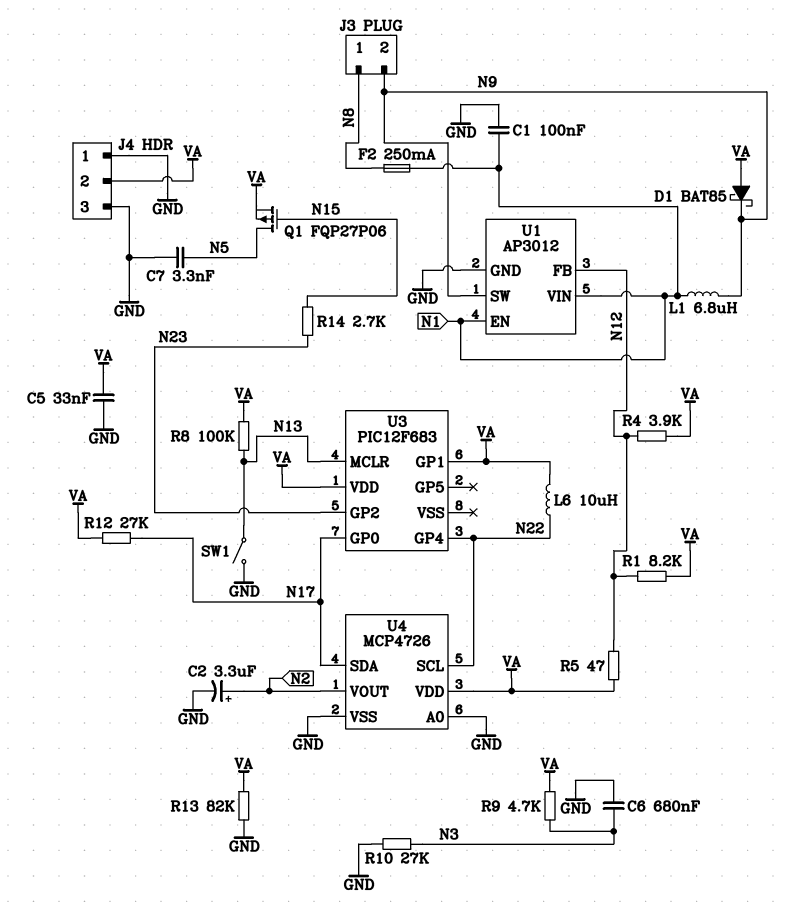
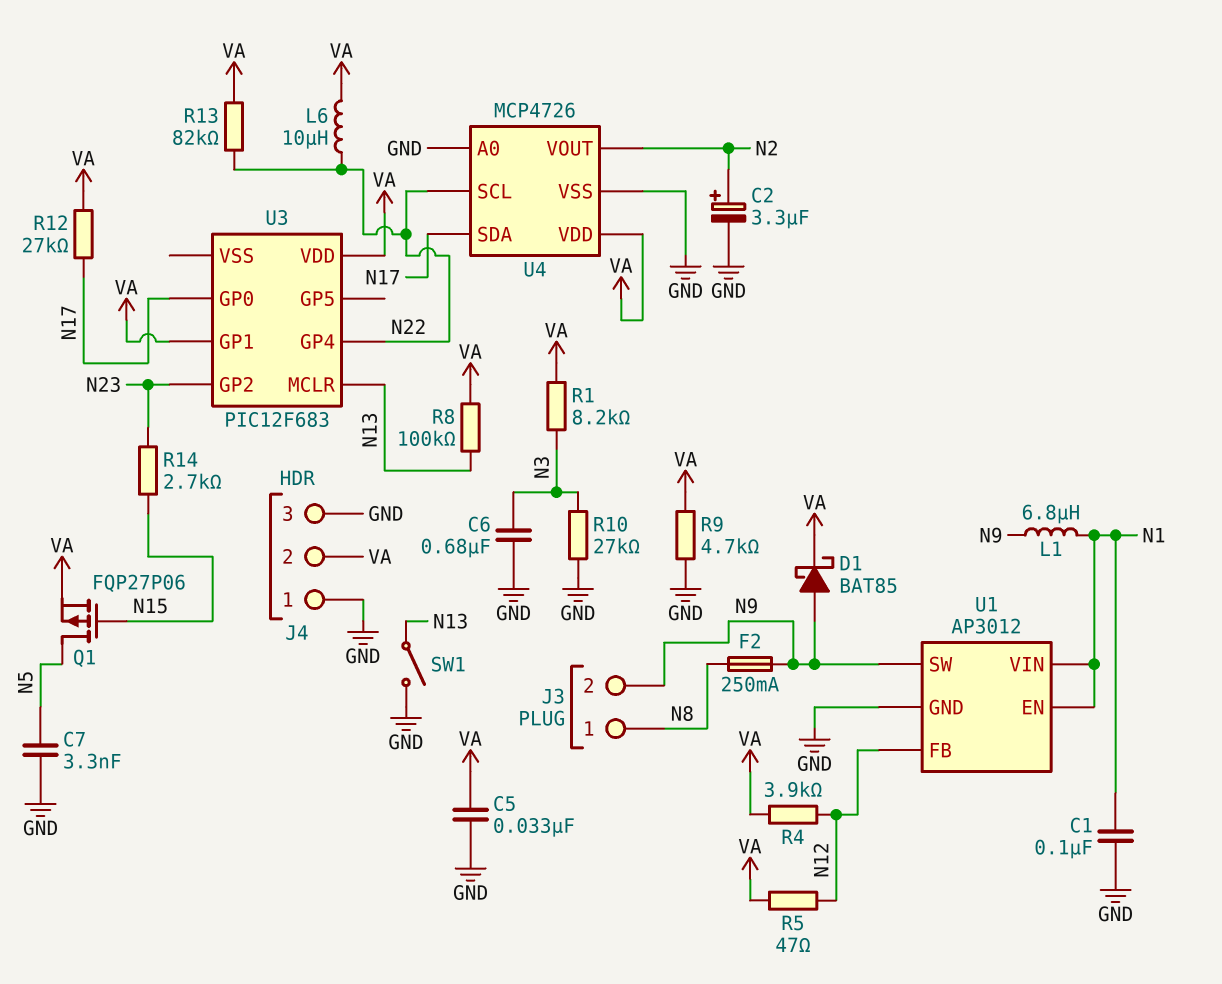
D1: schottky BAT85 (A VA, K N9) -> schottky BAT85 (A N9, K VA)
F2: 250mA (N1, N8) -> 250mA (N8, N9)
R1: 8.2k (N12, VA) -> 8.2k (N3, VA)
R9: 4.7k (N3, VA) -> 4.7k (GND, VA)
R13: 82k (GND, VA) -> 82k (N22, VA)

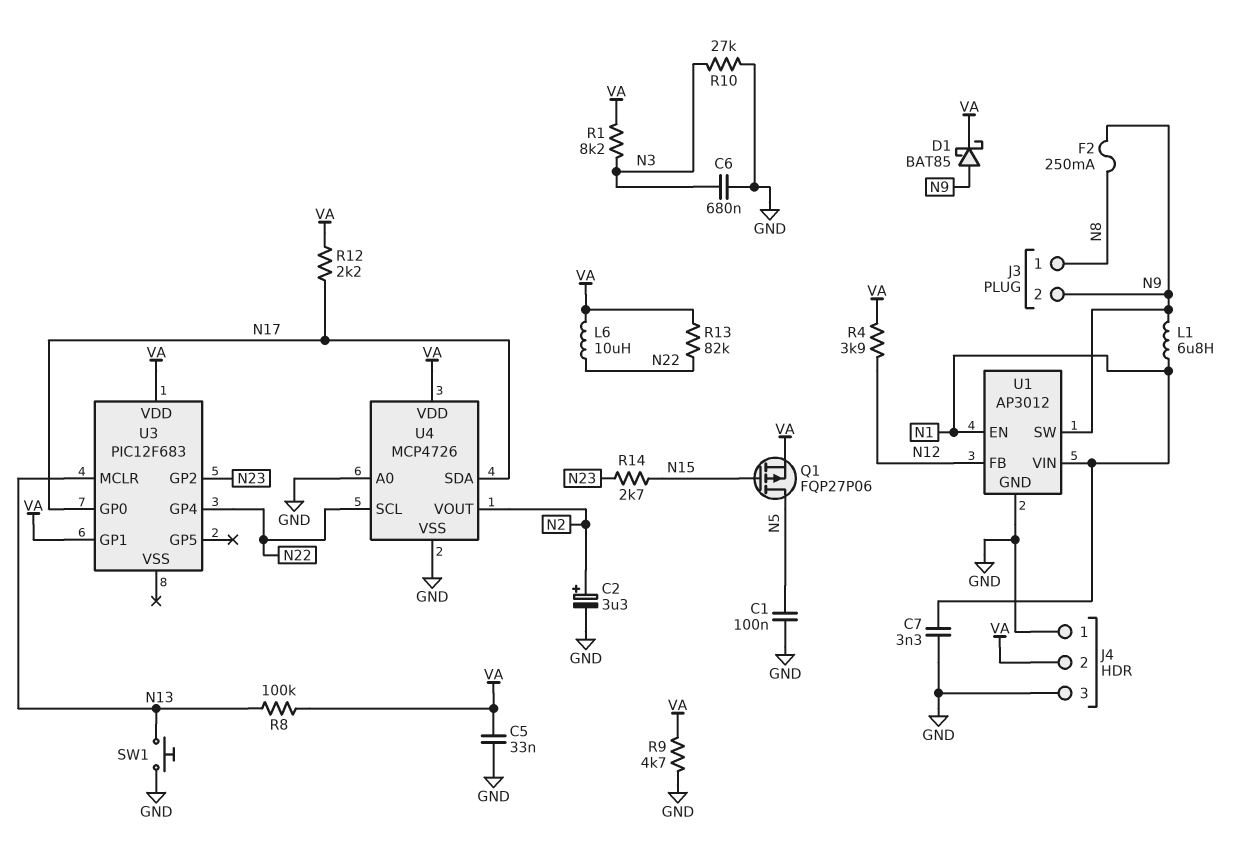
C1: 100nF (GND, N1) -> 100nF (GND, N5)
C7: 3.3nF (GND, N5) -> 3.3nF (GND, N1)
R5: 47 (N12, VA) -> none
R12: 27k (N17, VA) -> 2.2k (N17, VA)
SW1: switch (GND, N13) -> button (GND, N13)

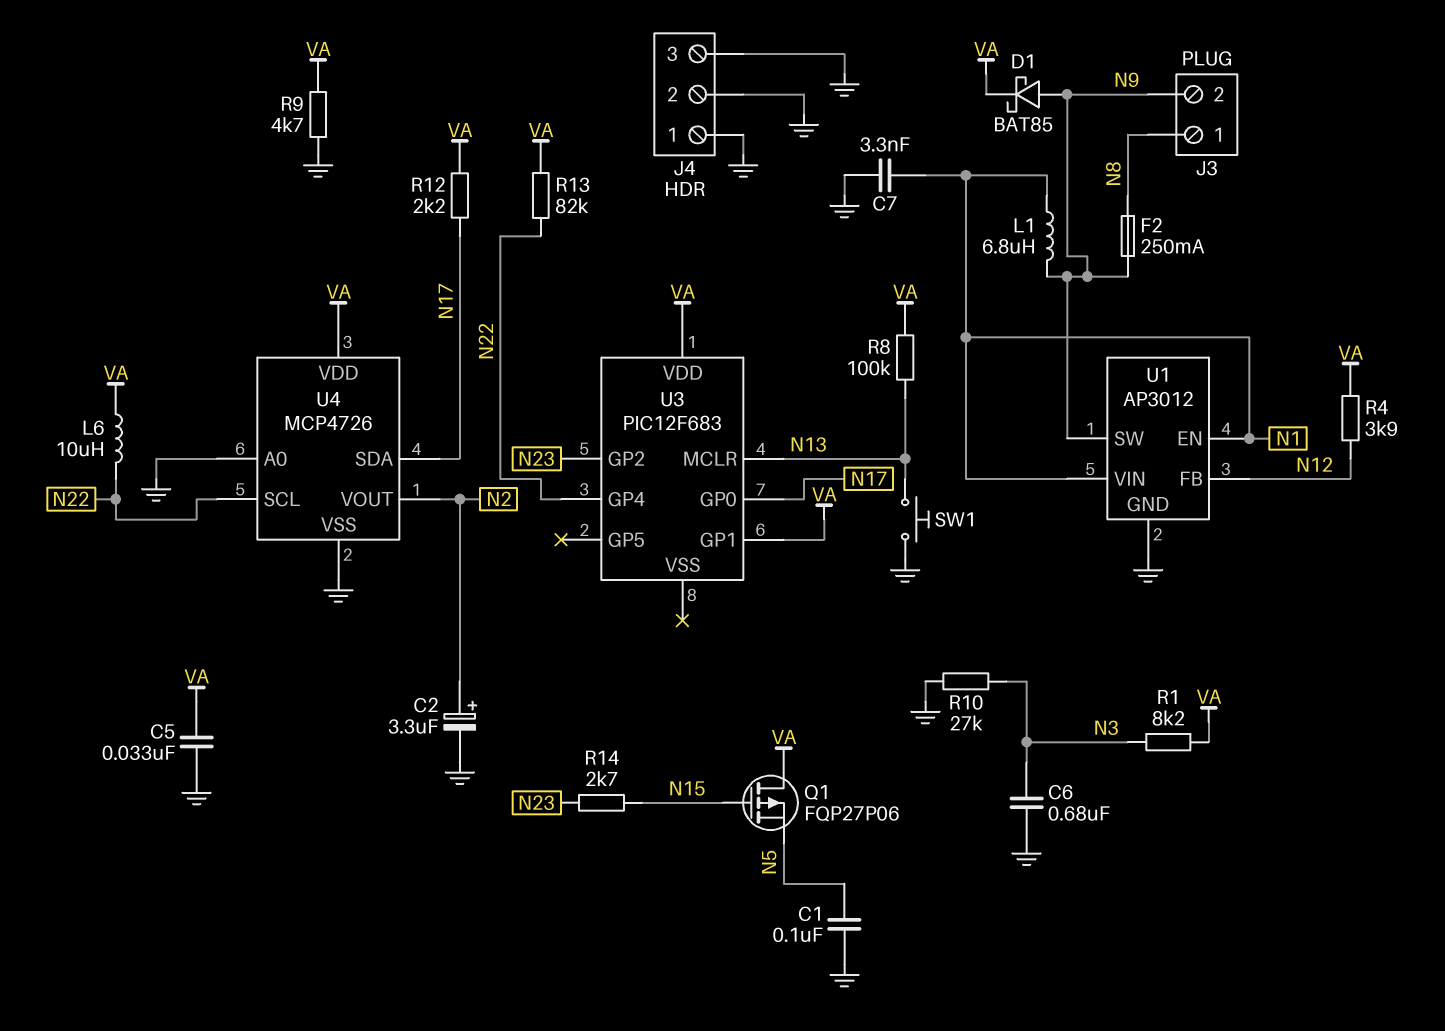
J4 pin 2: VA -> GND
Q1: PMOS FQP27P06 (G N15, D N5, S VA) -> PMOS FQP27P06 (G N15, D VA, S N5)

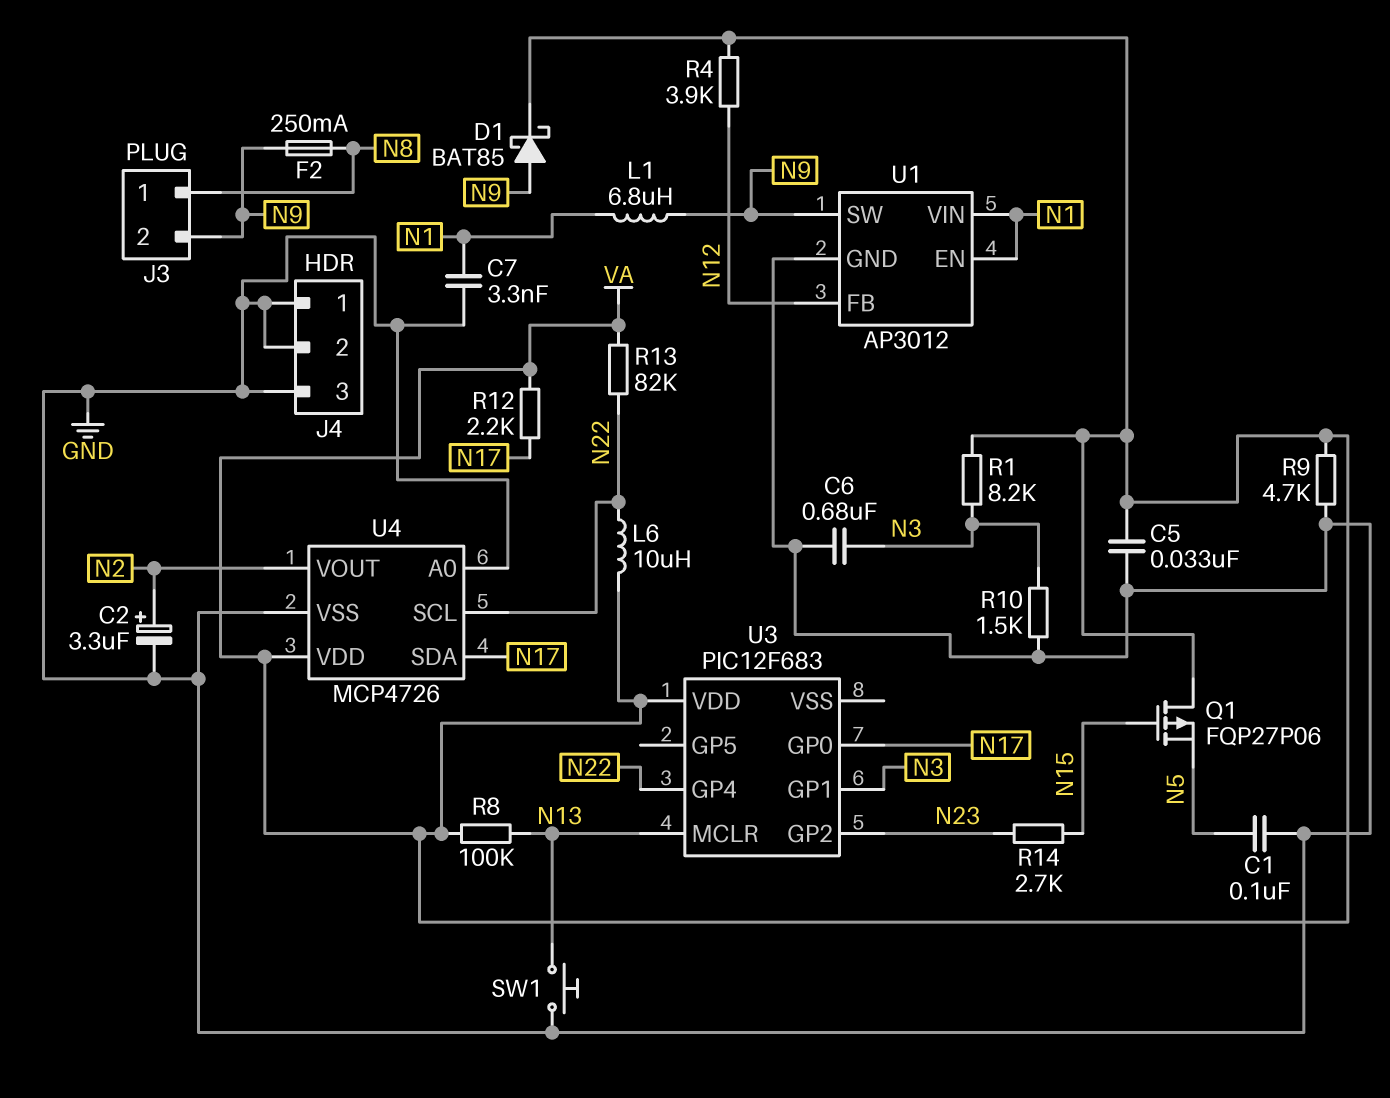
R10: 27k (GND, N3) -> 1.5k (GND, N3)
U3 pin GP1: VA -> N3

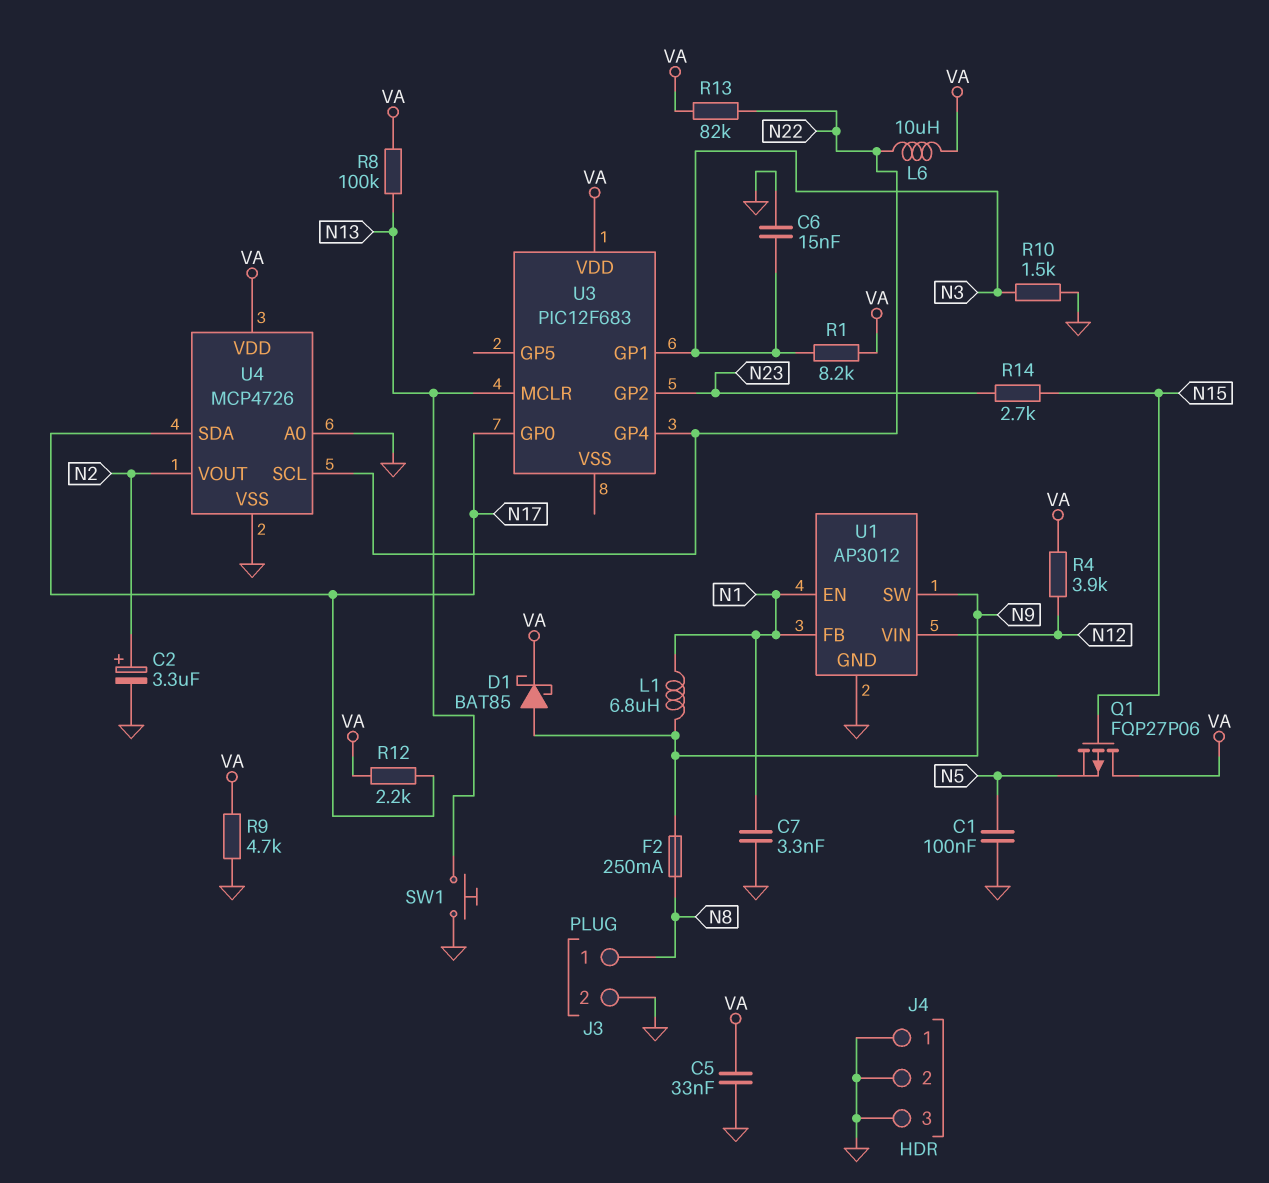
C6: 680nF (GND, N3) -> 15nF (GND, N3)
J3 pin 2: N9 -> GND
U1 pin FB: N12 -> N1
U1 pin VIN: N1 -> N12

